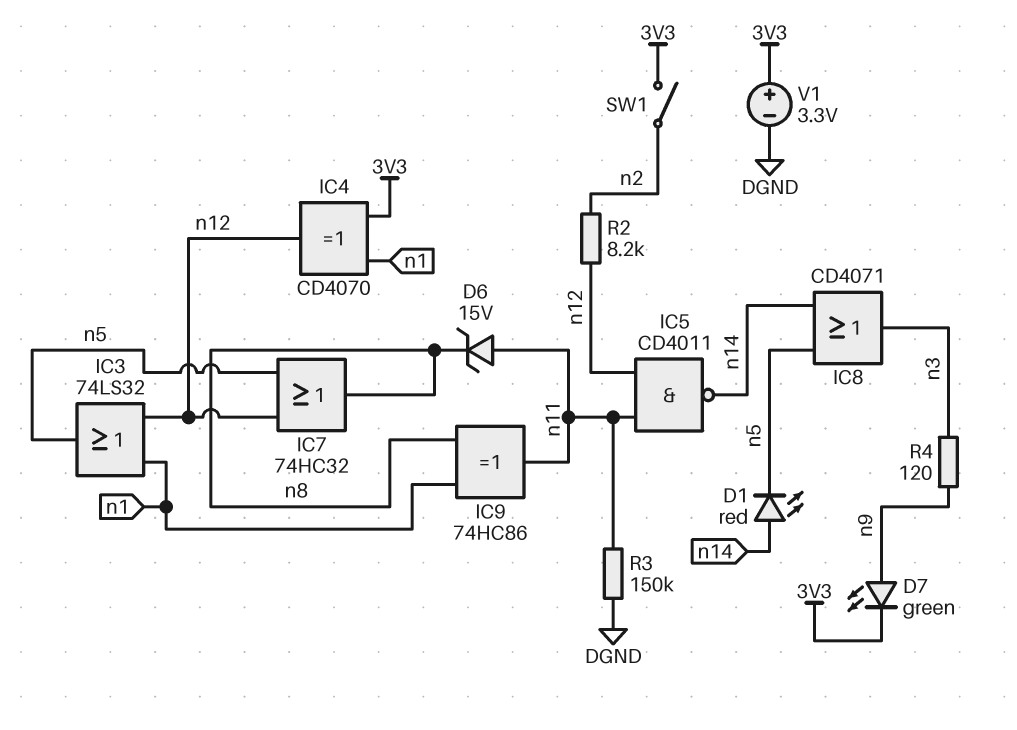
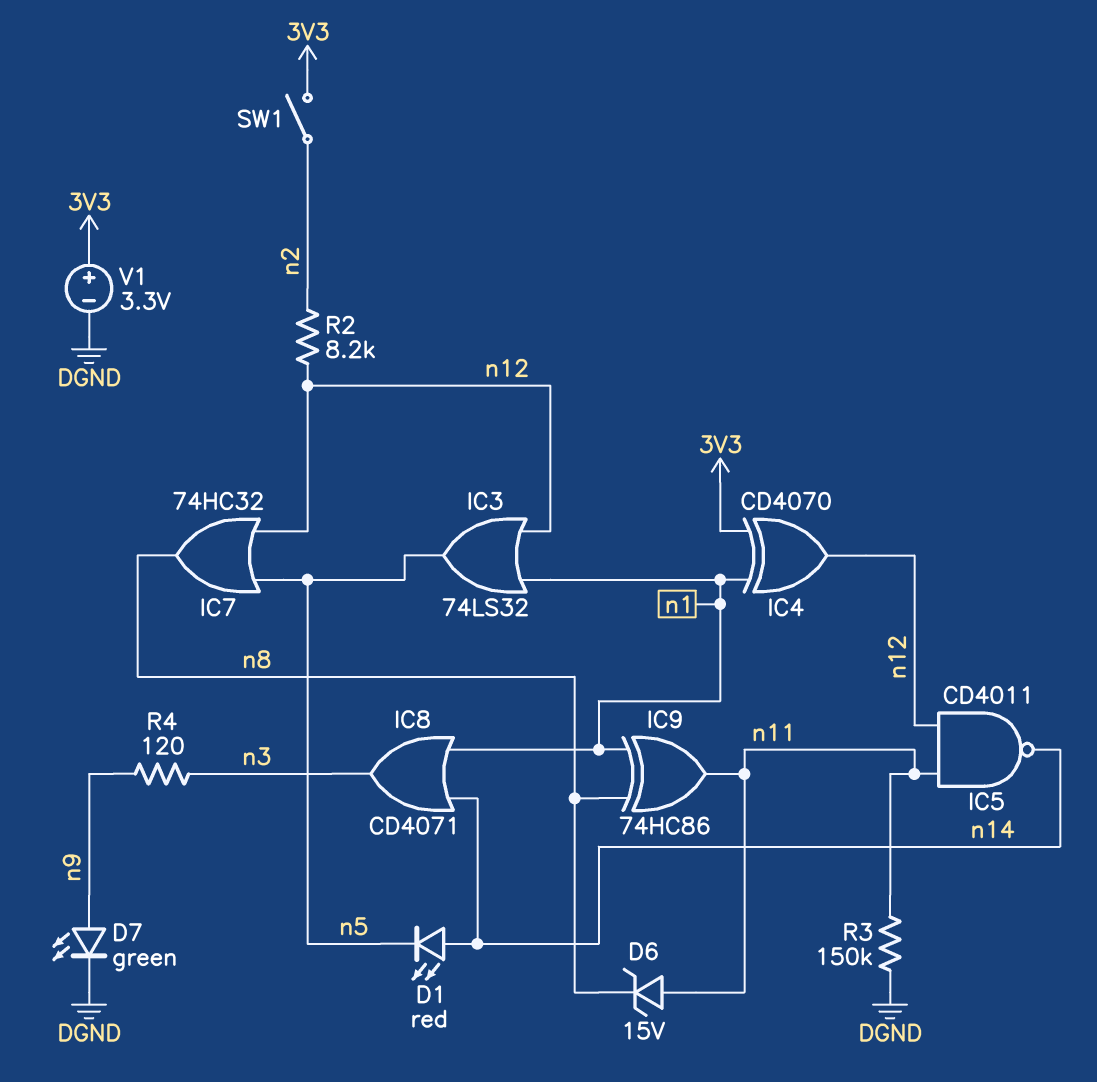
D7: LED green (A n9, K 3V3) -> LED green (A n9, K DGND)
IC8: OR CD4071 (in n5, in n14, out n3) -> OR CD4071 (in n1, in n14, out n3)

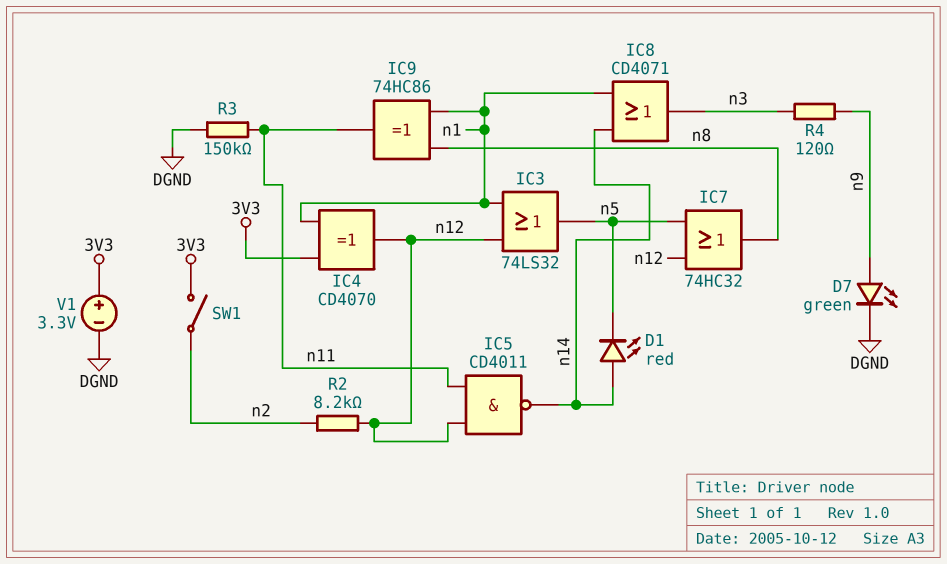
D6: zener 15V (A n11, K n8) -> none

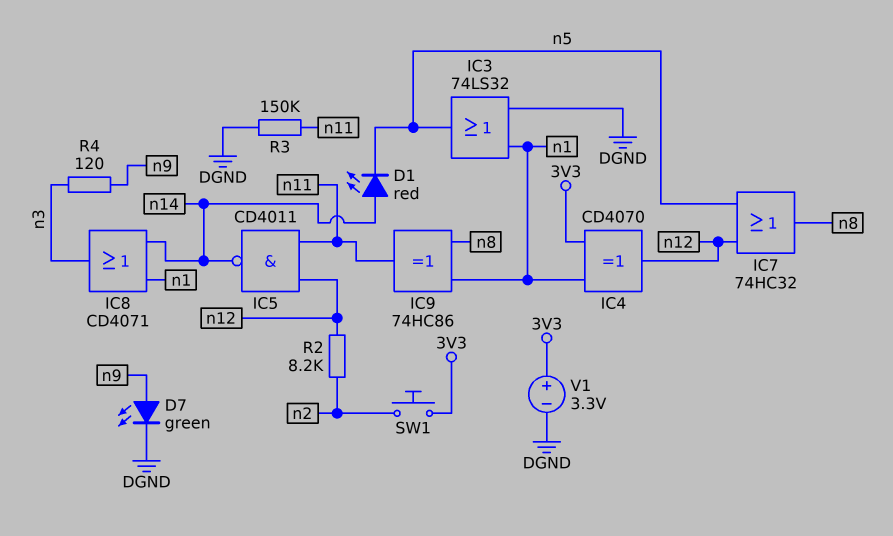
IC3: OR 74LS32 (in n1, in n12, out n5) -> OR 74LS32 (in DGND, in n1, out n5)
SW1: switch (3V3, n2) -> button (3V3, n2)

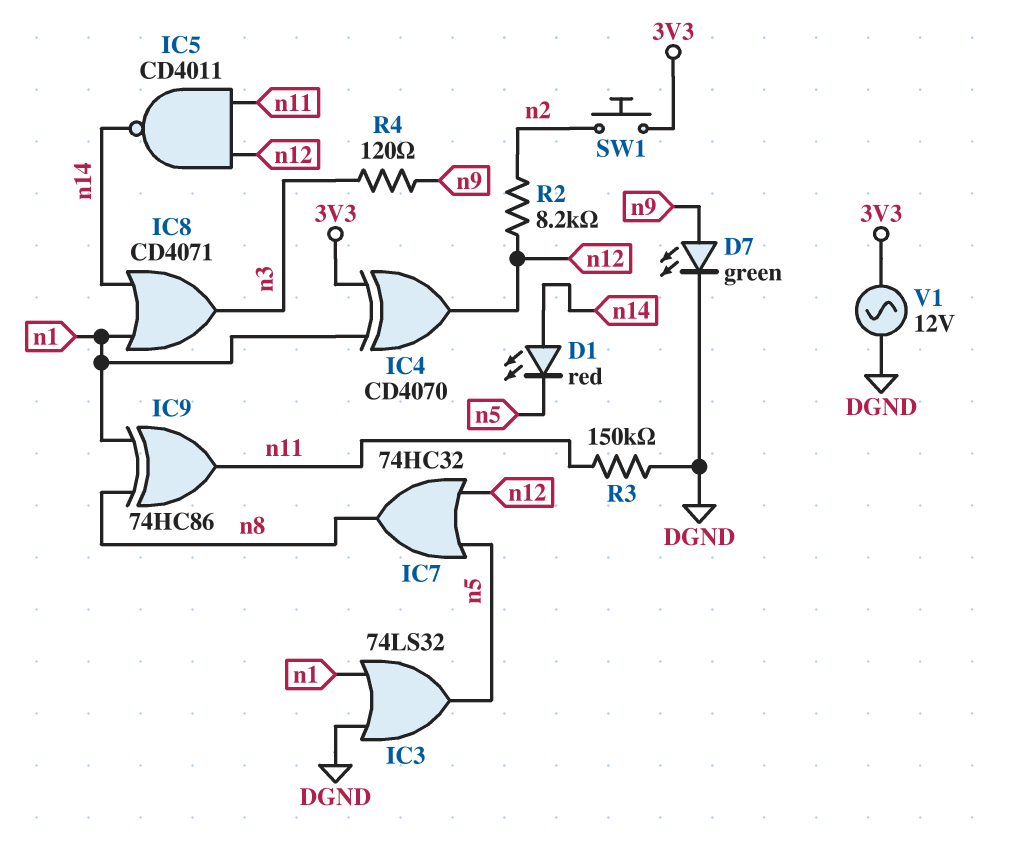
V1: 3.3V (plus 3V3, minus DGND) -> AC 12V (3V3, DGND)

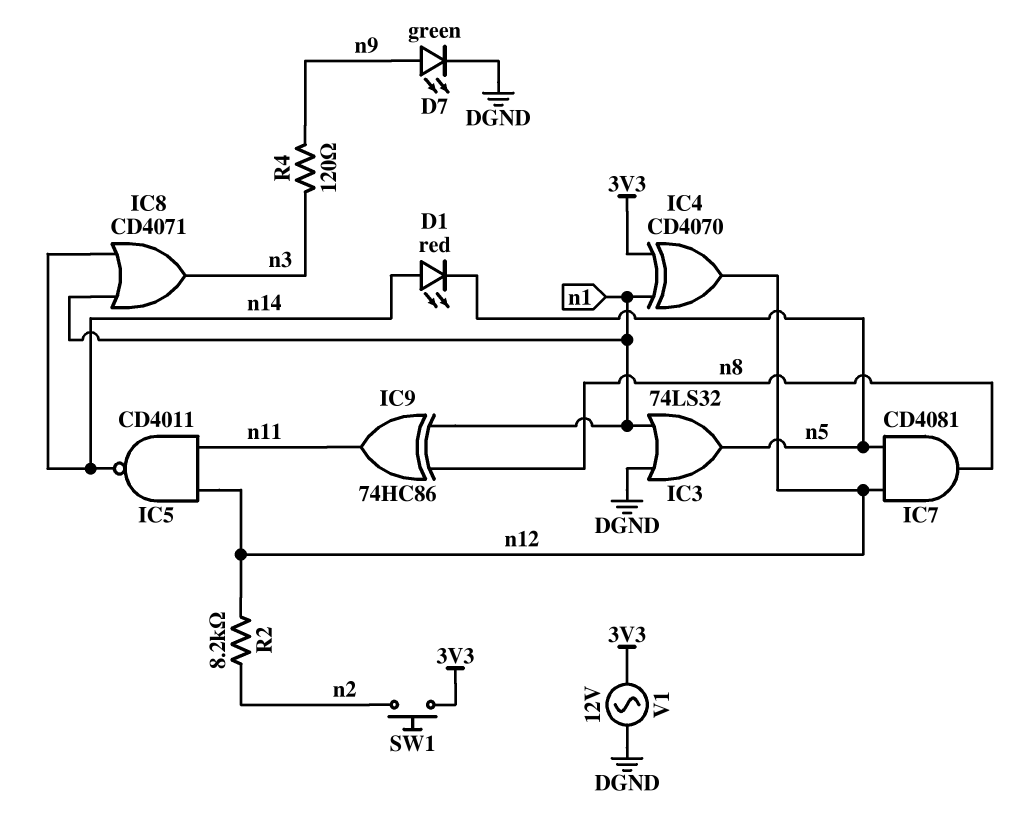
IC7: OR 74HC32 (in n5, in n12, out n8) -> AND CD4081 (in n5, in n12, out n8)
R3: 150k (DGND, n11) -> none

